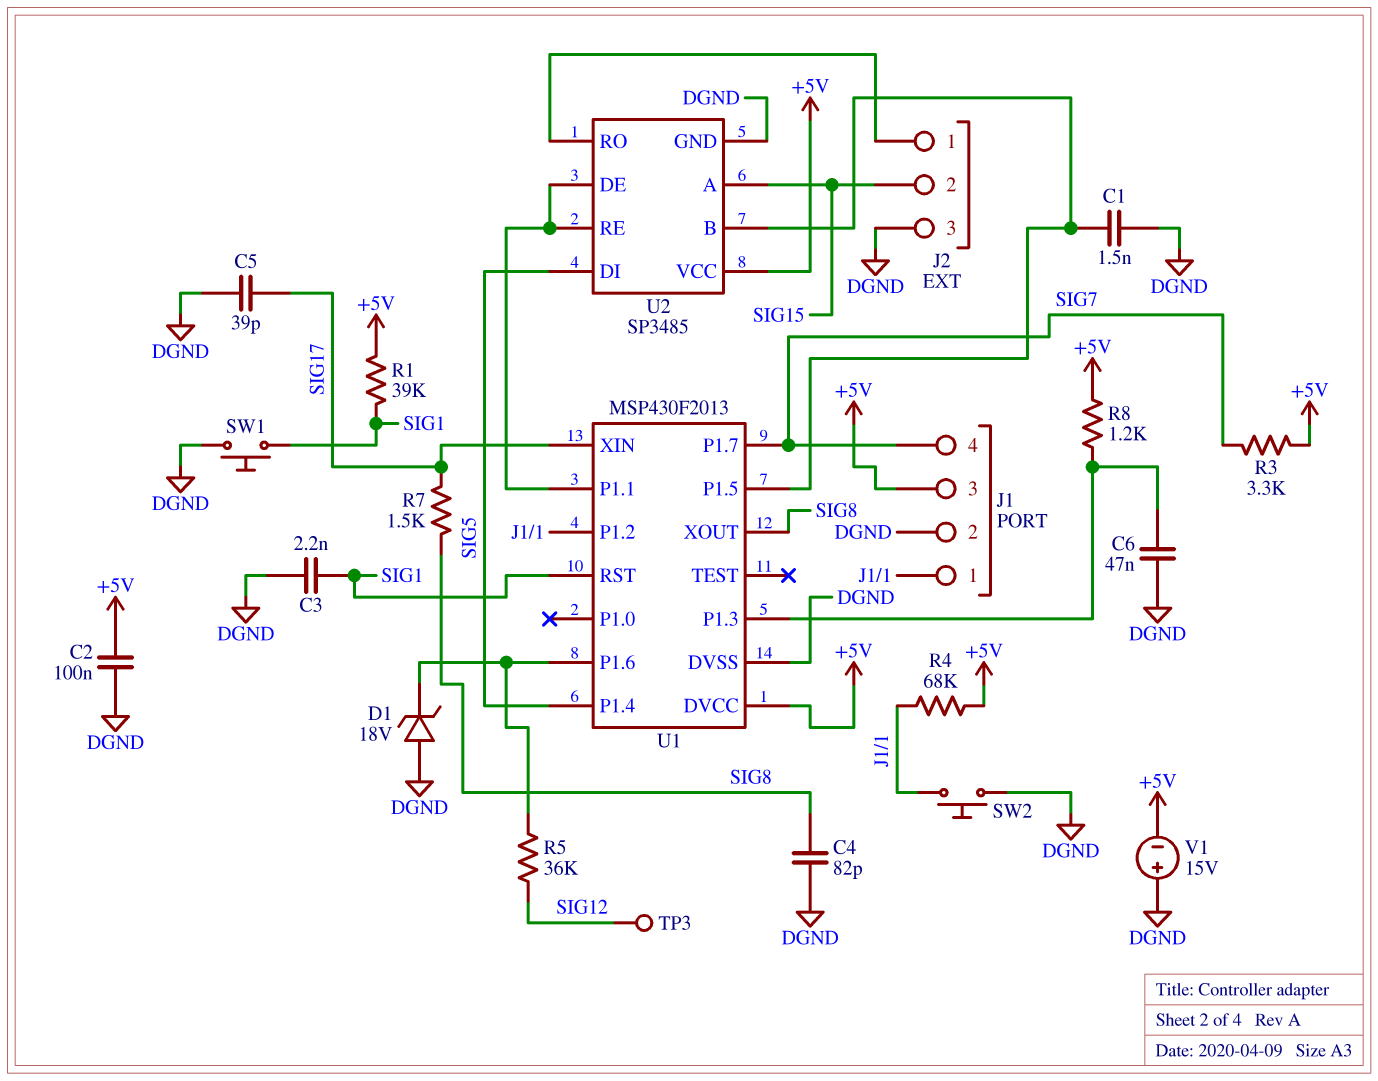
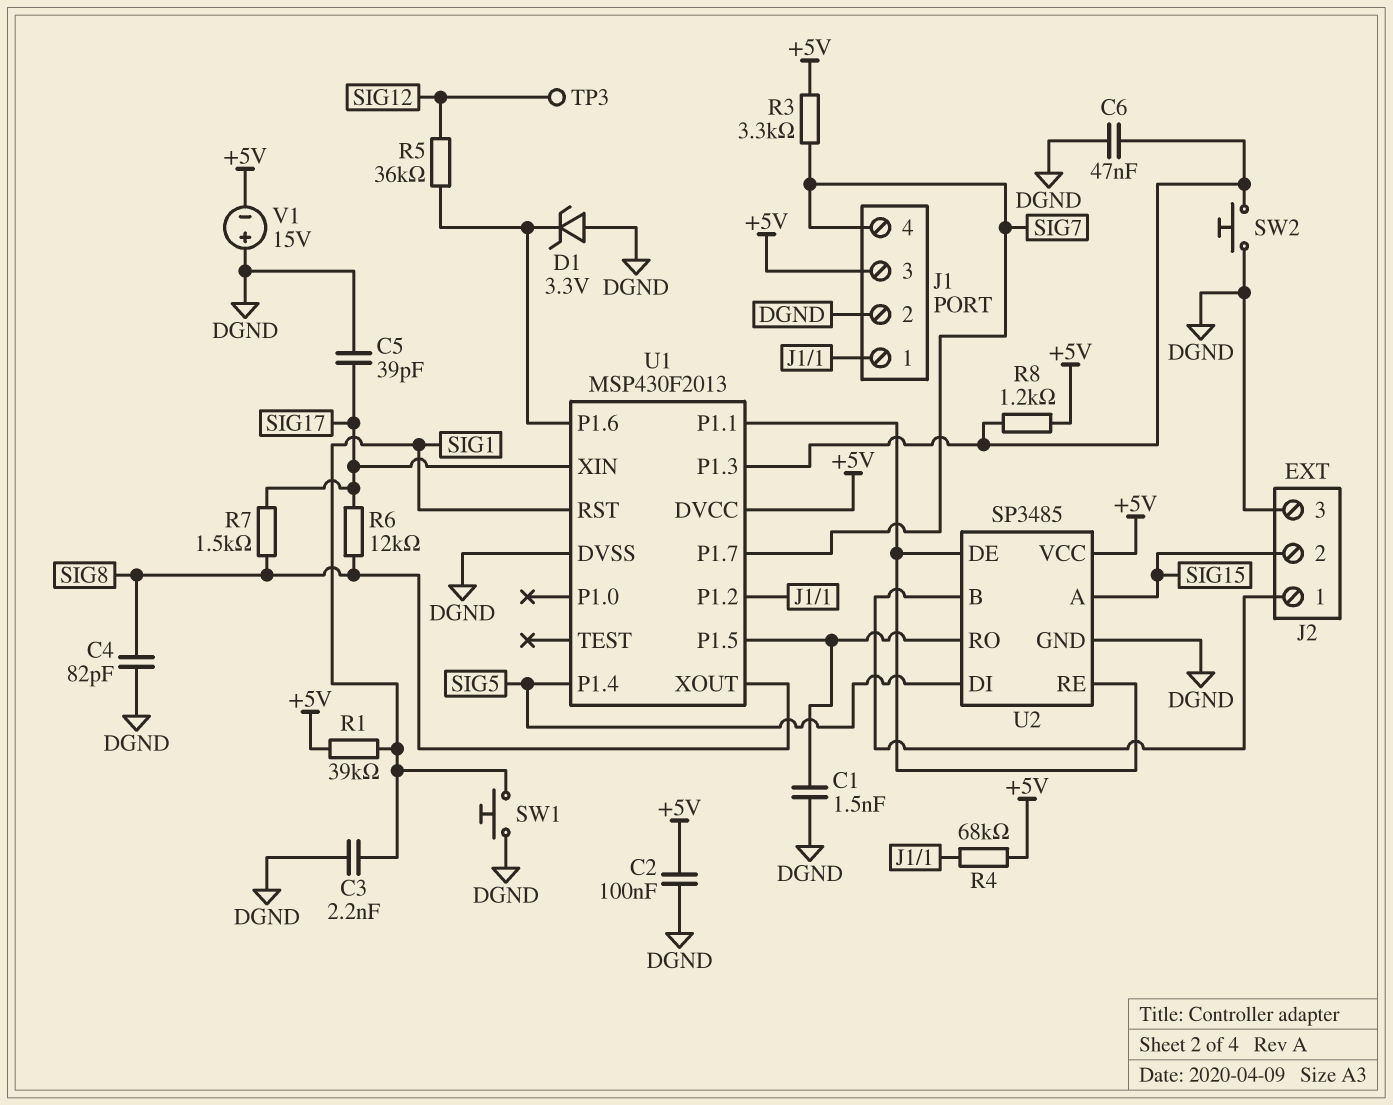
D1: zener 18V (A DGND, K U1/P1.6) -> zener 3.3V (A DGND, K U1/P1.6)
R6: none -> 12k (SIG8, SIG17)
SW2: button (DGND, J1/1) -> button (DGND, U1/P1.3)
U2 pin B: U1/P1.5 -> J2/1
U2 pin RO: J2/1 -> U1/P1.5

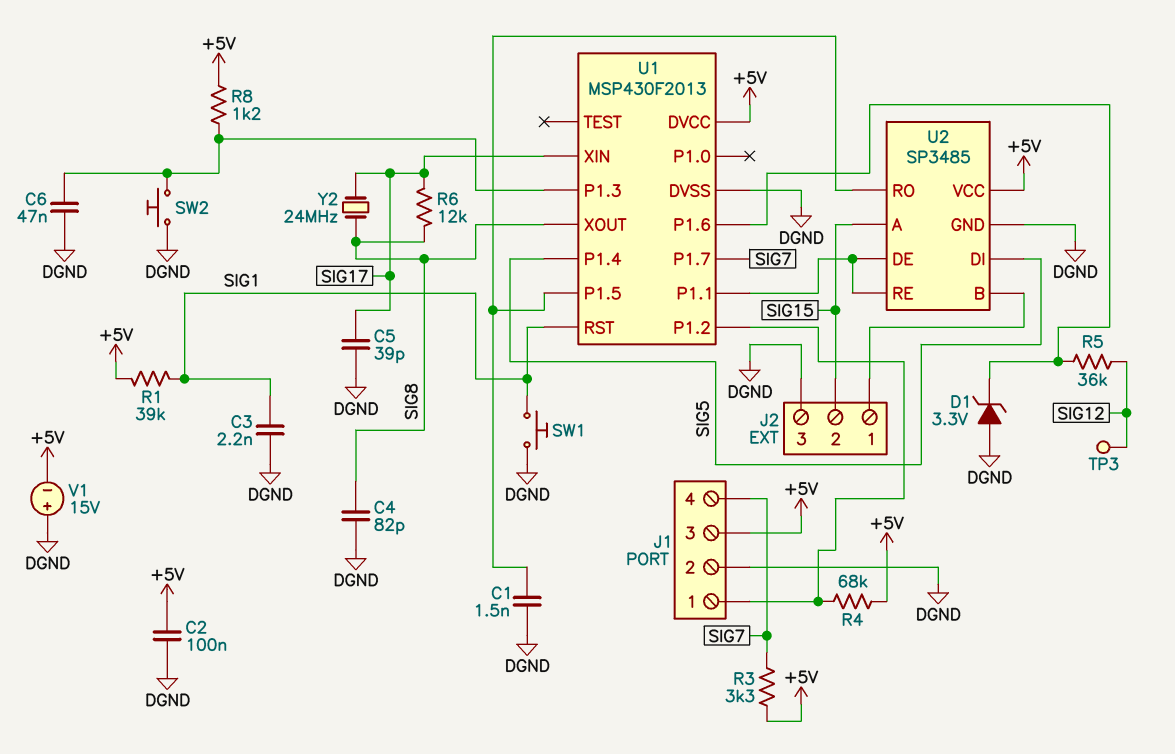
R7: 1.5k (SIG8, SIG17) -> none
Y2: none -> 24MHz (SIG8, SIG17)

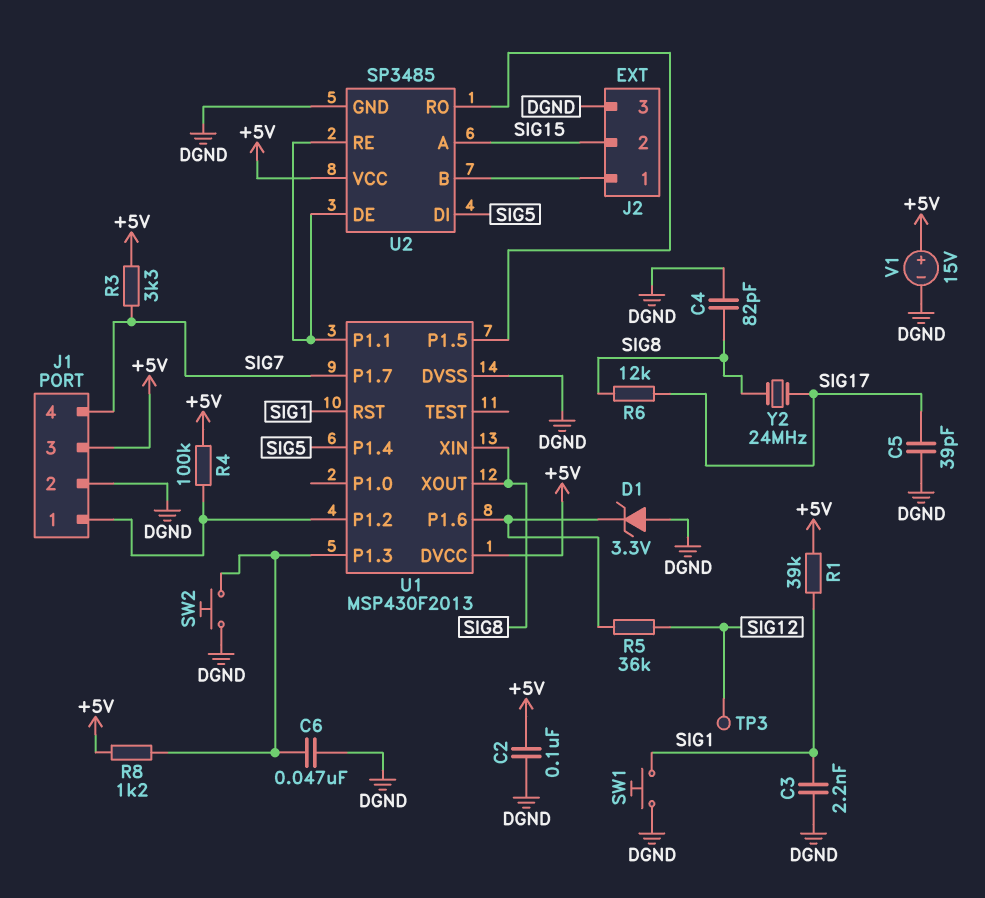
C1: 1.5nF (DGND, U1/P1.5) -> none
R4: 68k (+5V, J1/1) -> 100k (+5V, J1/1)
U1 pin XIN: SIG17 -> SIG8
V1: 15V (plus DGND, minus +5V) -> 15V (plus +5V, minus DGND)

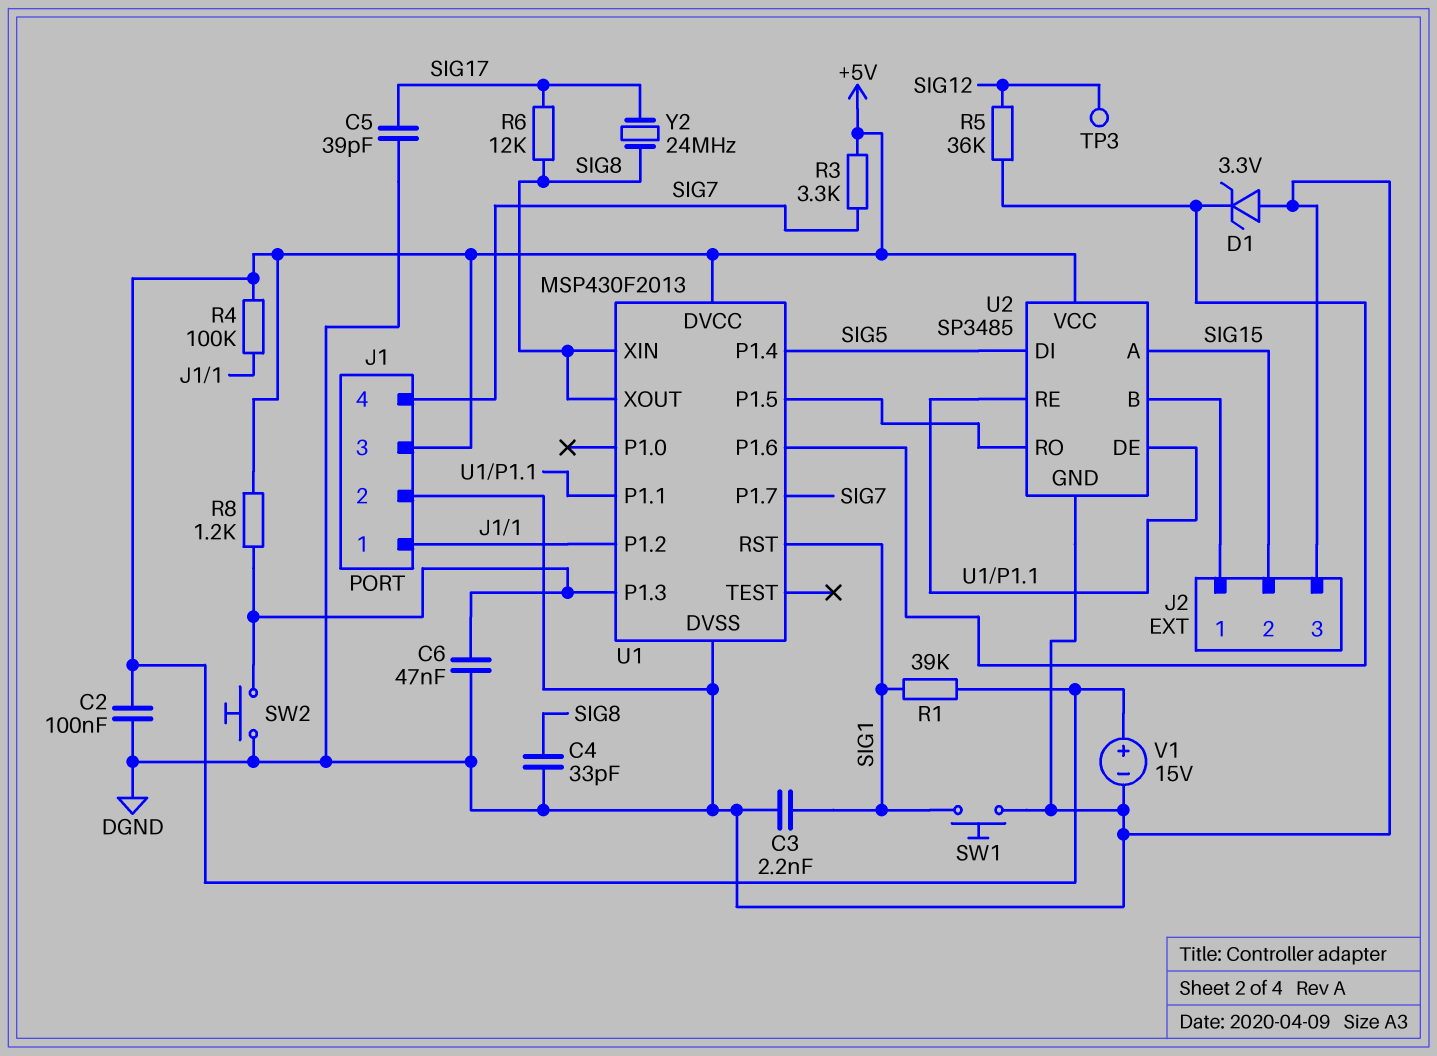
C4: 82pF (DGND, SIG8) -> 33pF (DGND, SIG8)

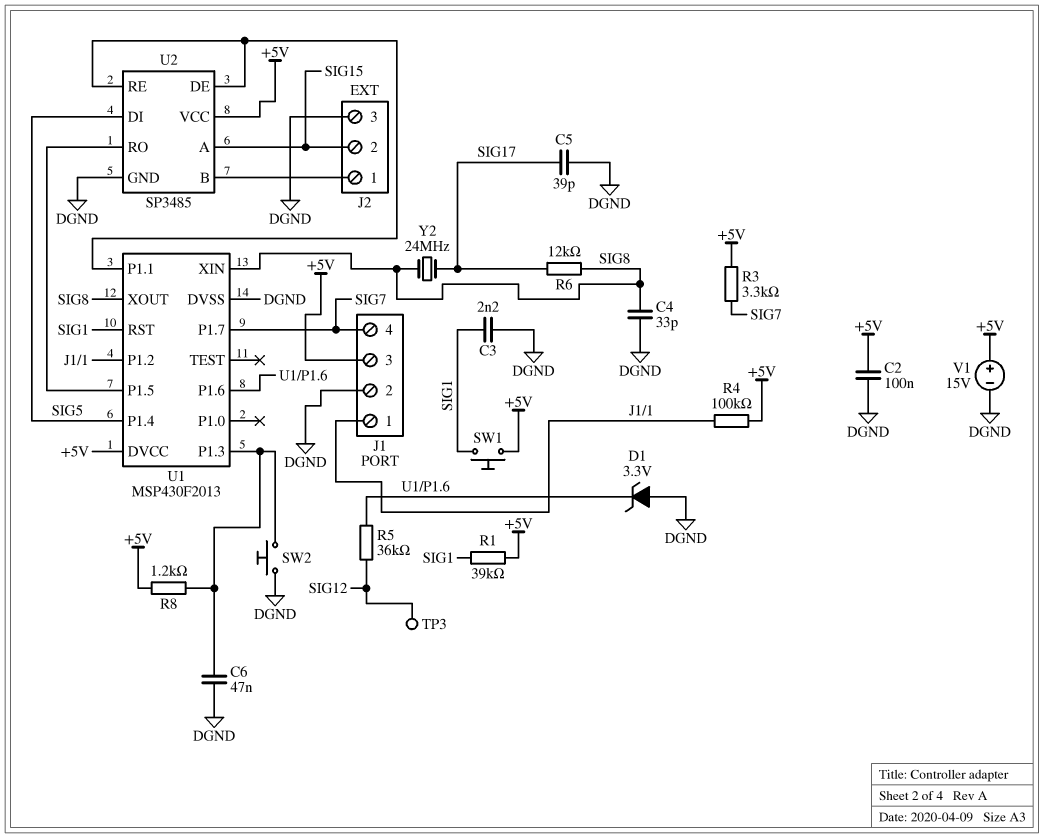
SW1: button (DGND, SIG1) -> button (+5V, SIG1)

